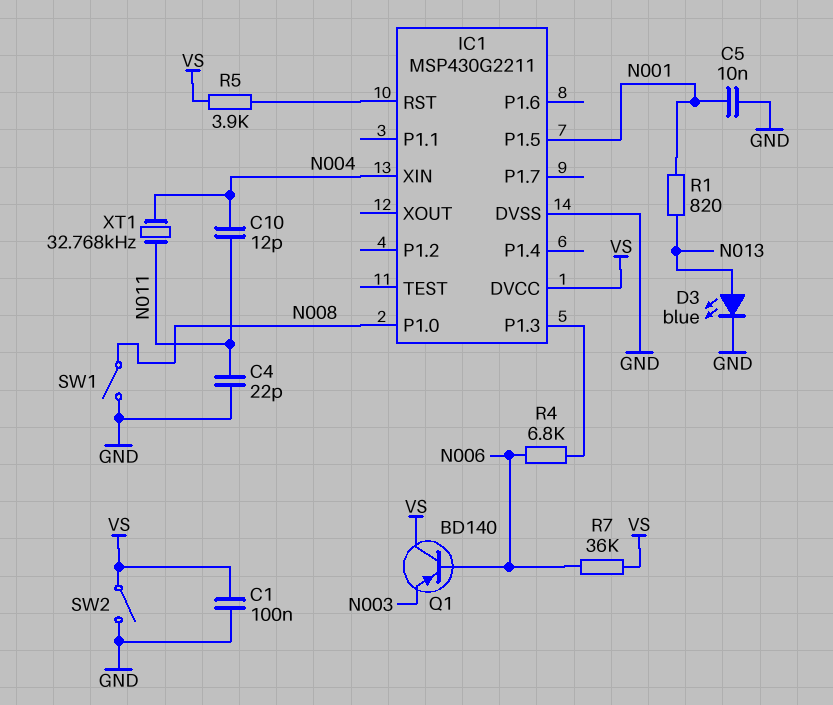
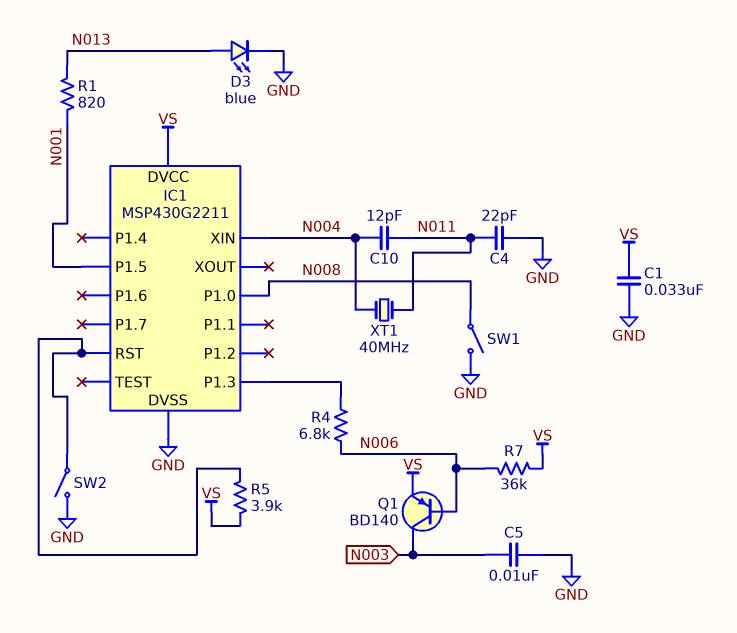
C1: 100nF (GND, VS) -> 33nF (GND, VS)
C5: 10nF (GND, N001) -> 10nF (GND, N003)
Q1: PNP BD140 (B N006, C VS, E N003) -> PNP BD140 (B N006, C N003, E VS)
SW2: switch (GND, VS) -> switch (GND, IC1/RST)
XT1: 32.768kHz (N004, N011) -> 40MHz (N004, N011)

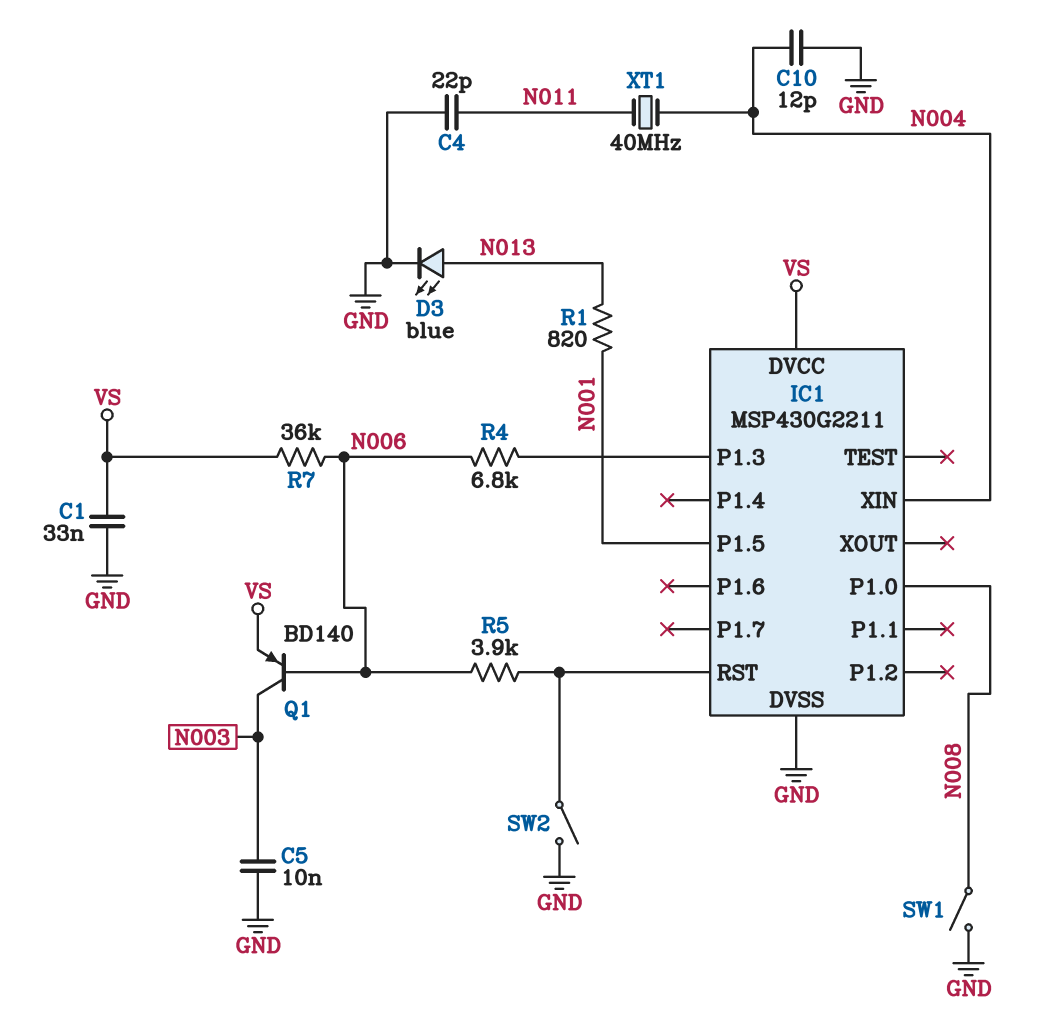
C10: 12pF (N004, N011) -> 12pF (GND, N004)
R5: 3.9k (IC1/RST, VS) -> 3.9k (IC1/RST, N006)

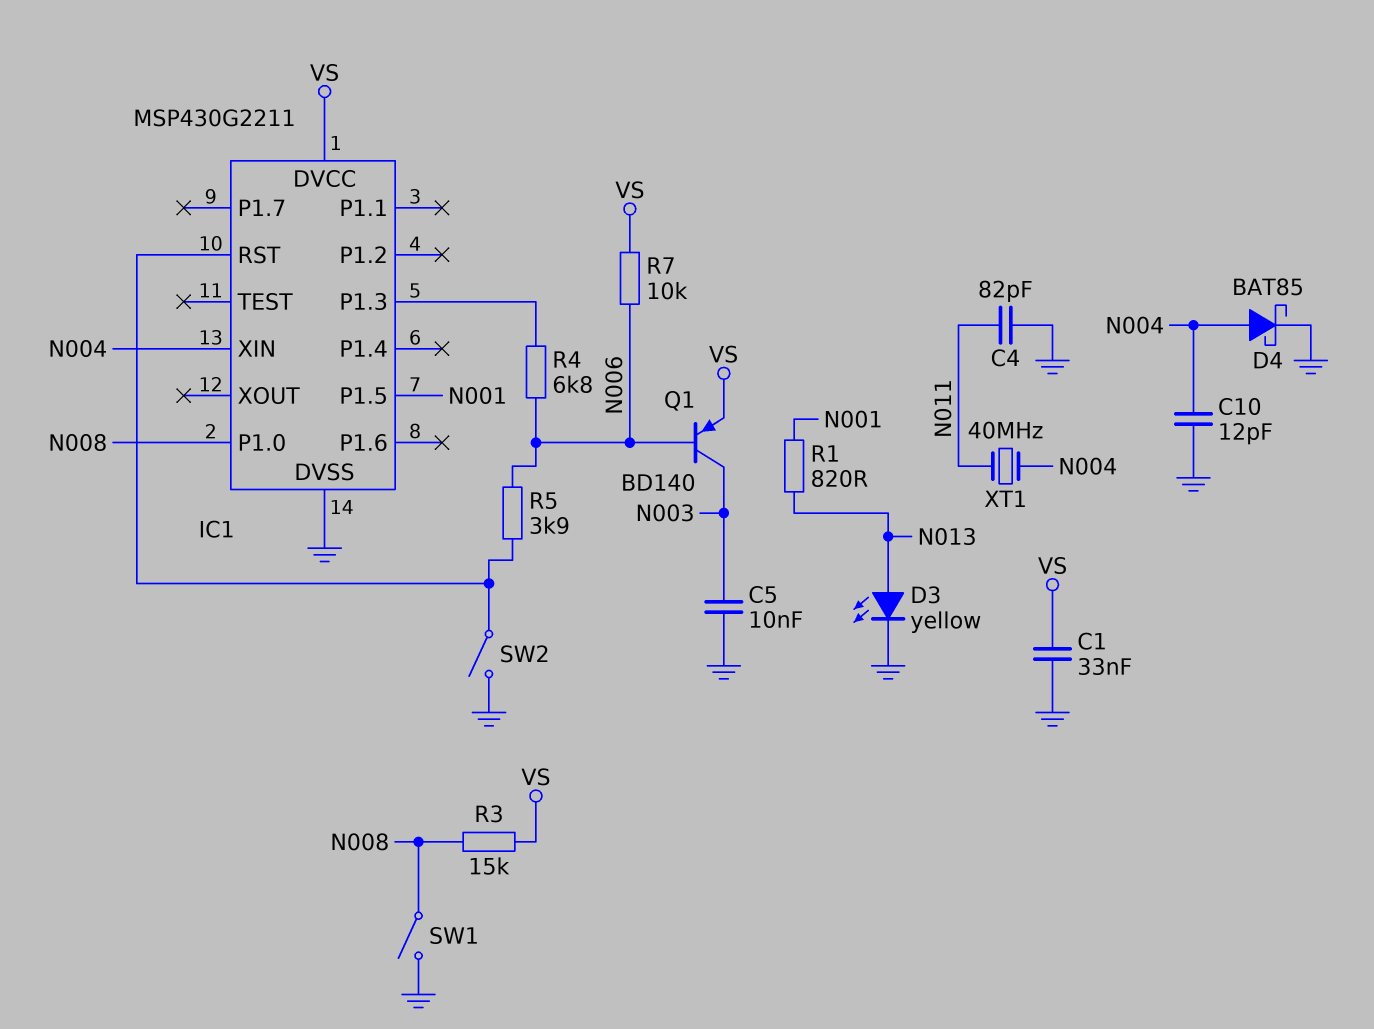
C4: 22pF (GND, N011) -> 82pF (GND, N011)
D3: LED blue (A N013, K GND) -> LED yellow (A N013, K GND)
D4: none -> schottky BAT85 (A N004, K GND)
R3: none -> 15k (N008, VS)
R7: 36k (N006, VS) -> 10k (N006, VS)

